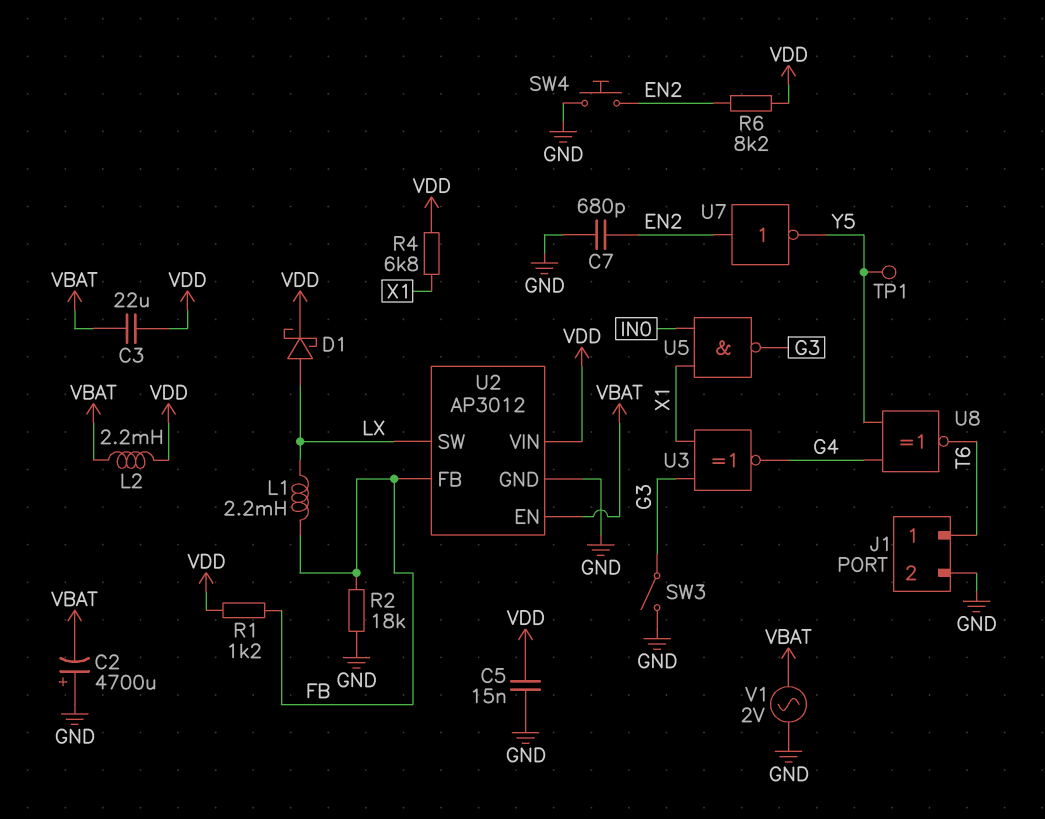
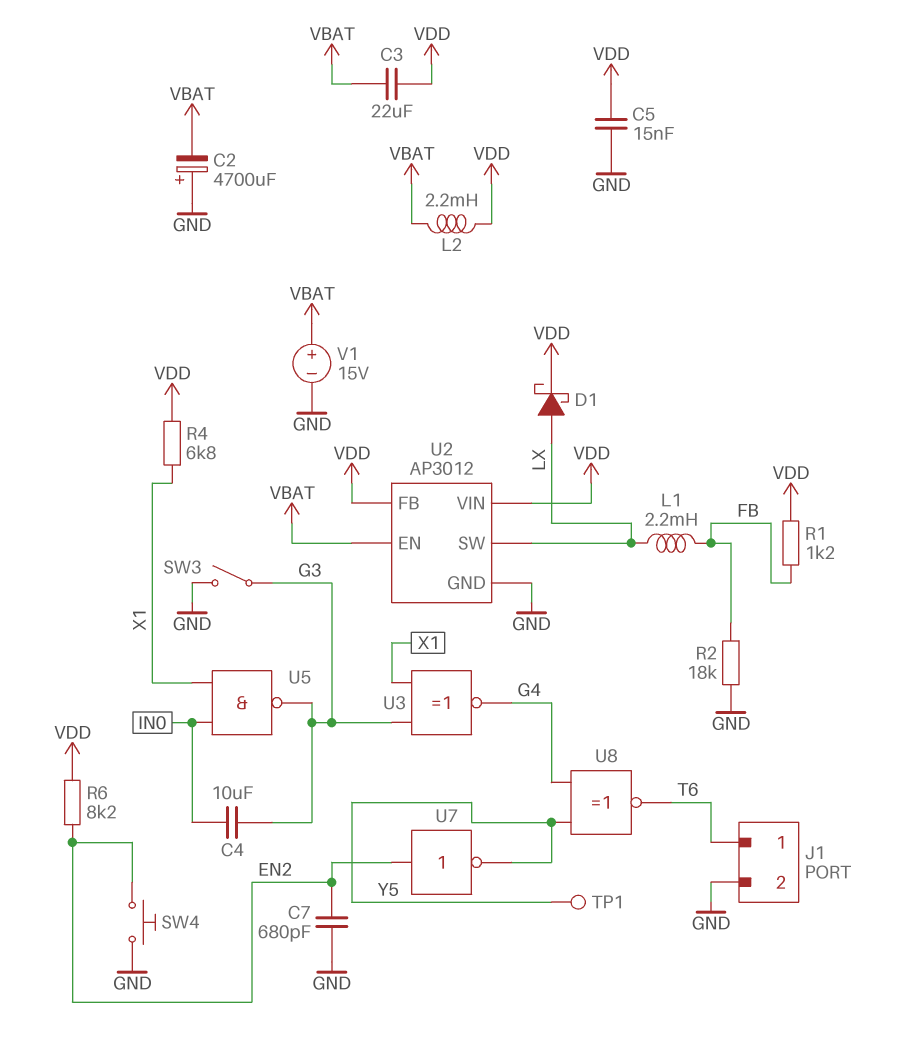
C4: none -> 10uF (G3, IN0)
U2 pin FB: FB -> VDD
V1: AC 2V (GND, VBAT) -> 15V (plus VBAT, minus GND)

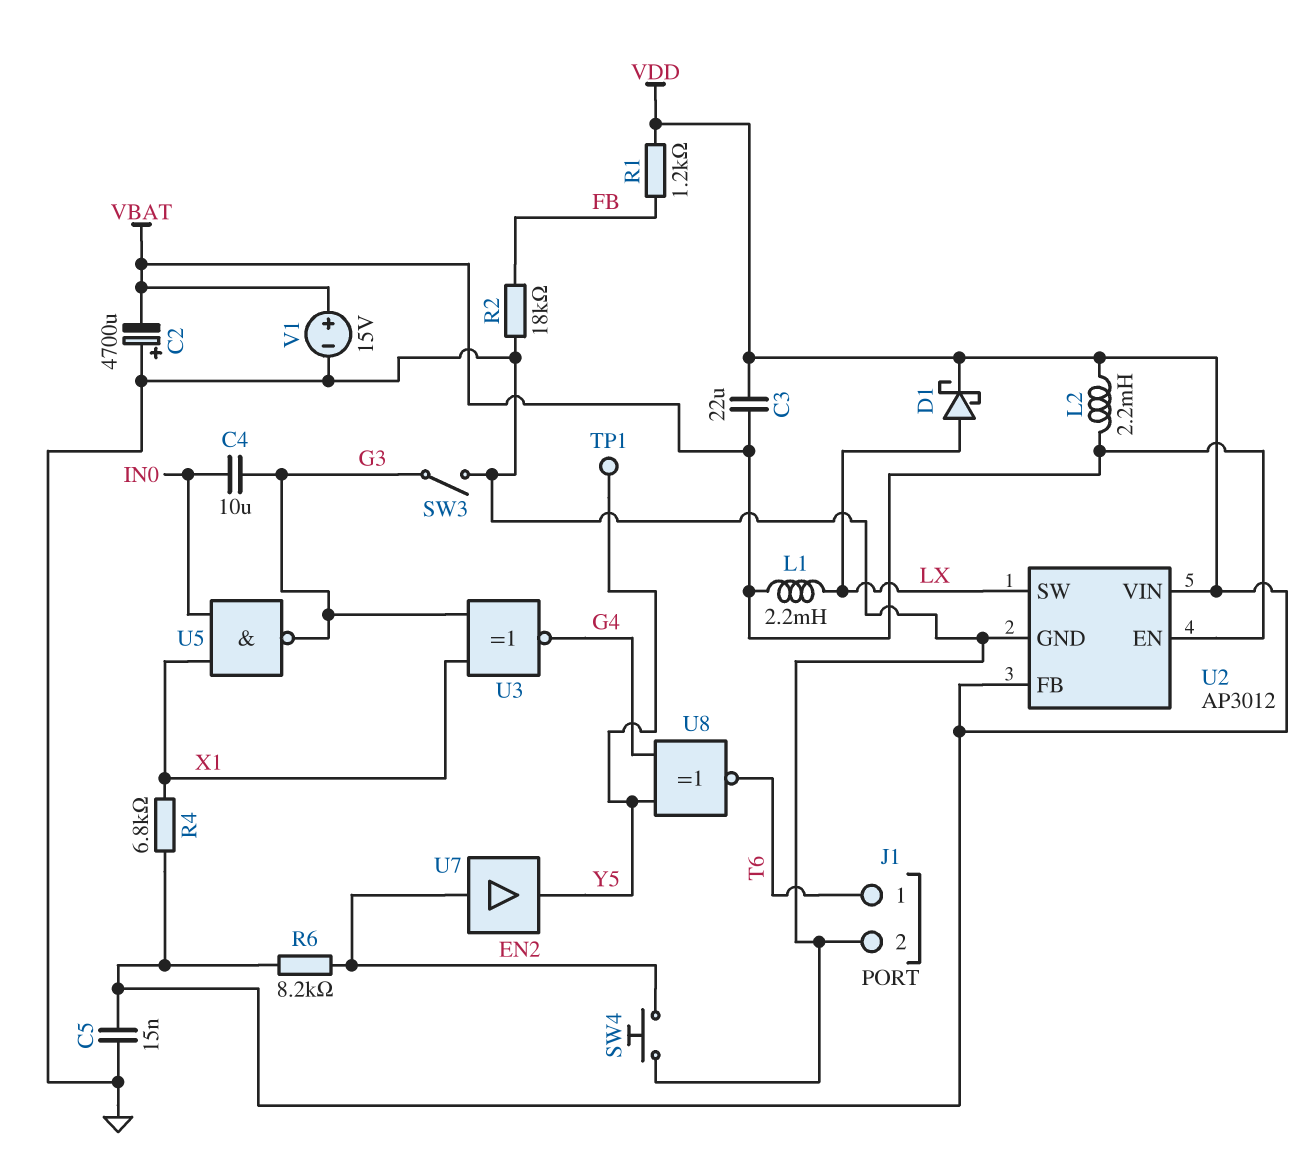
C7: 680pF (EN2, GND) -> none
L1: 2.2mH (FB, LX) -> 2.2mH (LX, VBAT)
U7: NOT (in EN2, out Y5) -> buffer (in EN2, out Y5)

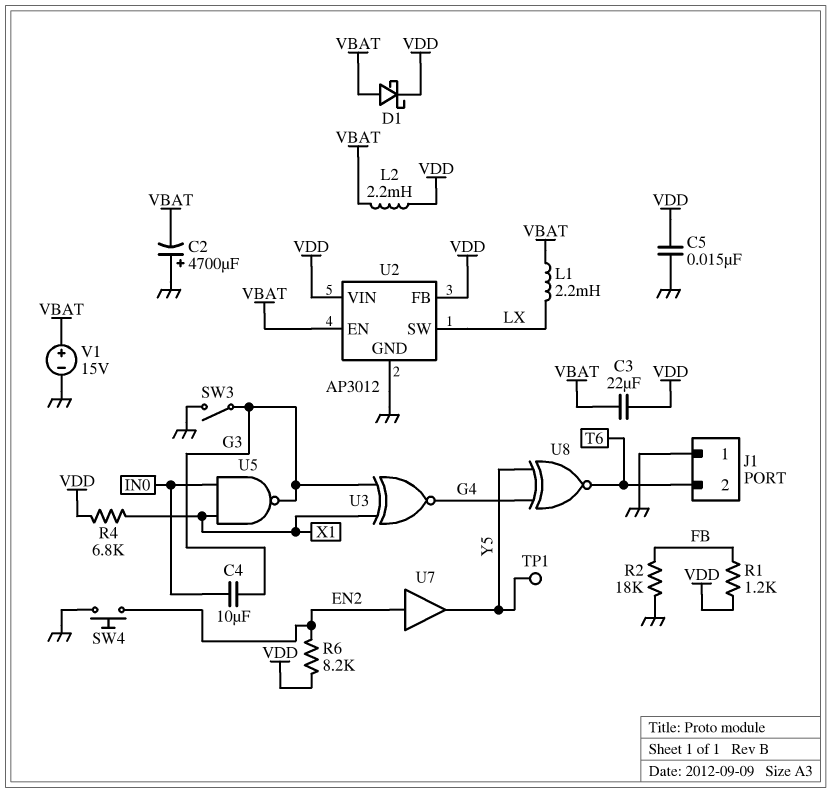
D1: schottky (A LX, K VDD) -> schottky (A VBAT, K VDD)
J1 pin 1: T6 -> GND
J1 pin 2: GND -> T6

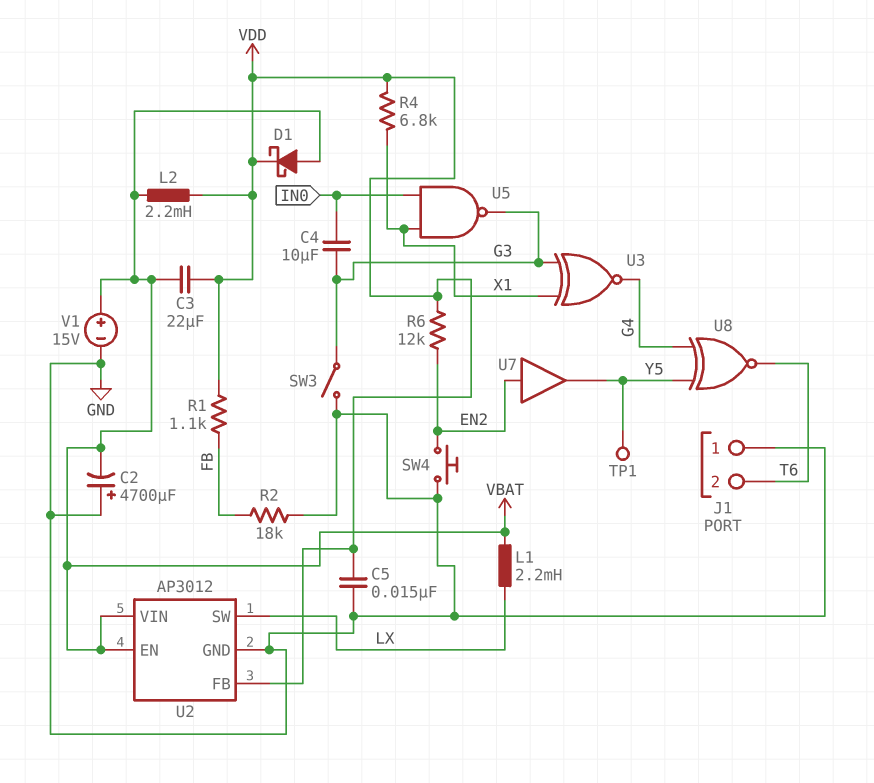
R1: 1.2k (FB, VDD) -> 1.1k (FB, VDD)
R6: 8.2k (EN2, VDD) -> 12k (EN2, VDD)
U2 pin VIN: VDD -> VBAT

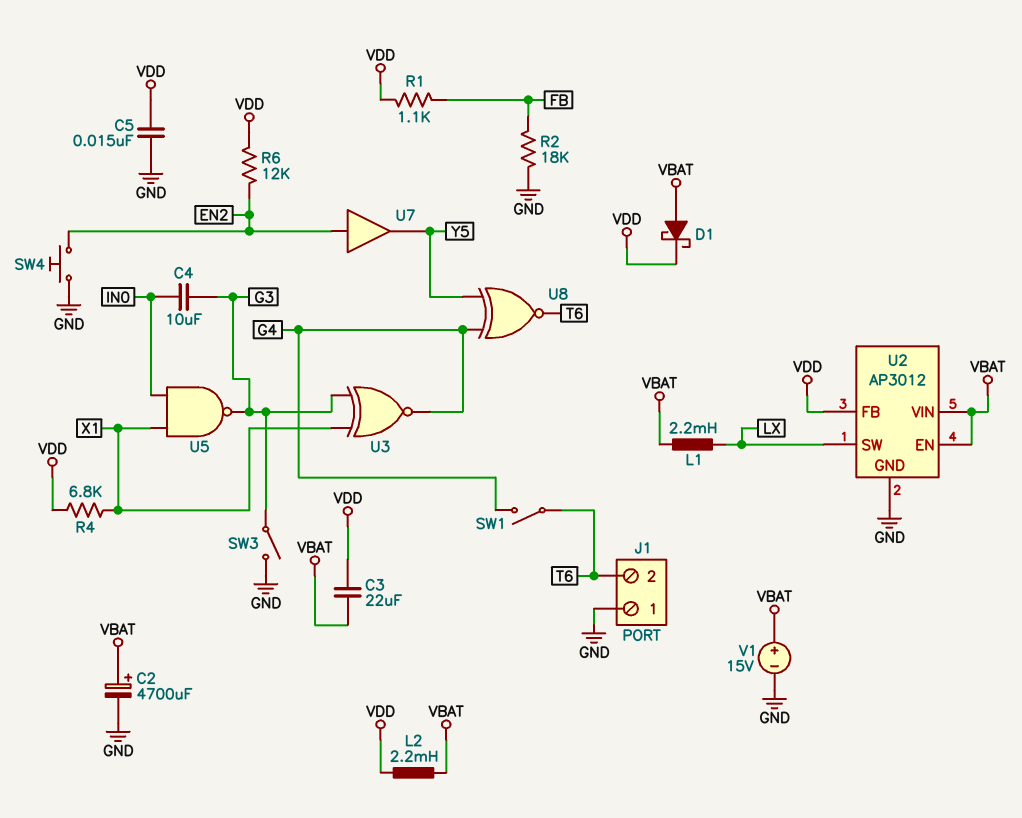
C2: 4700uF (plus GND, minus VBAT) -> 4700uF (plus VBAT, minus GND)
SW1: none -> switch (G4, T6)
TP1: test point (Y5) -> none

